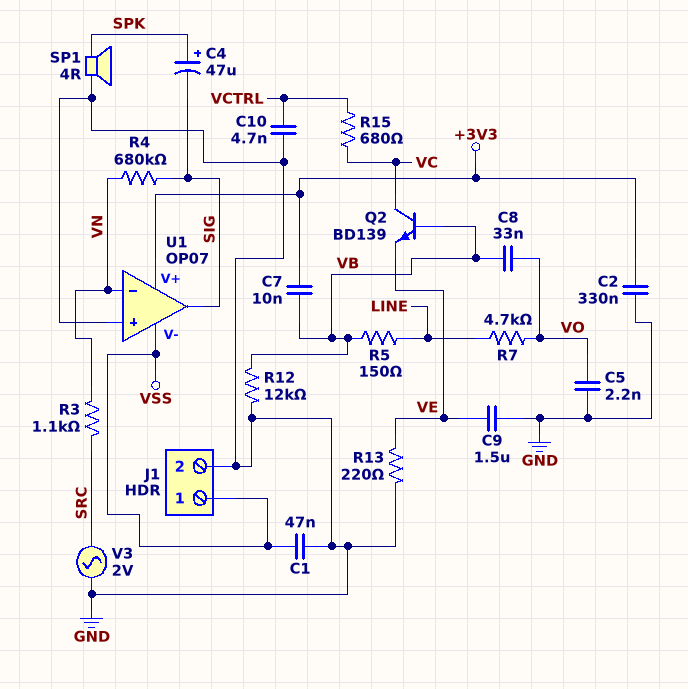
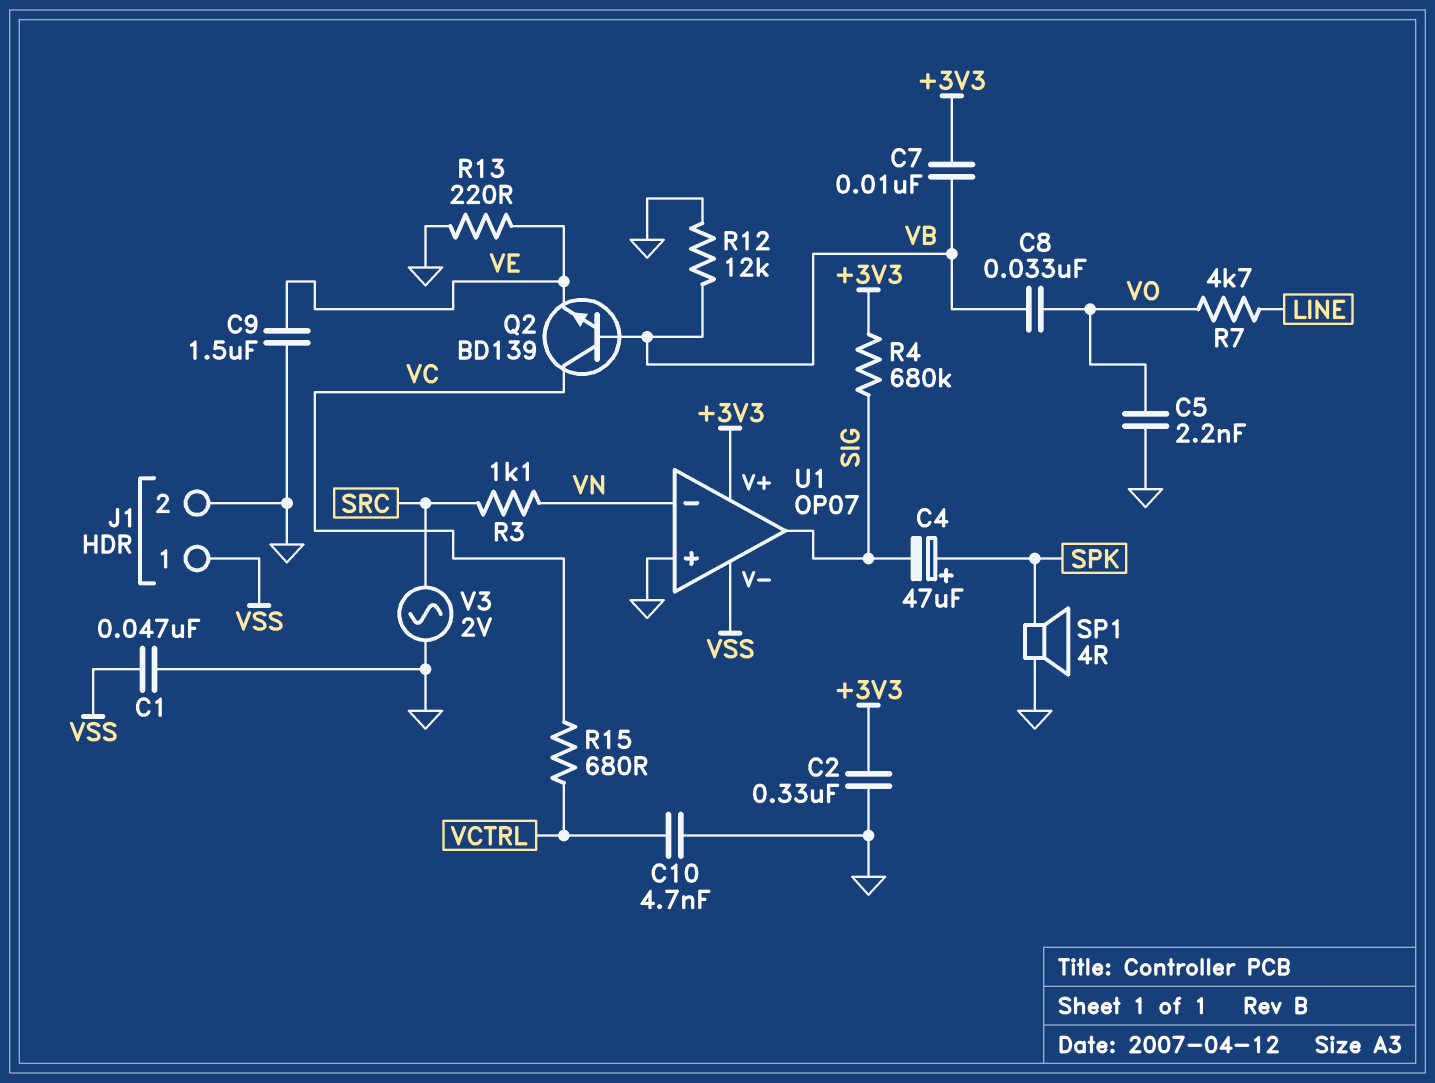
R4: 680k (SIG, VN) -> 680k (+3V3, SIG)
R5: 150 (LINE, VB) -> none

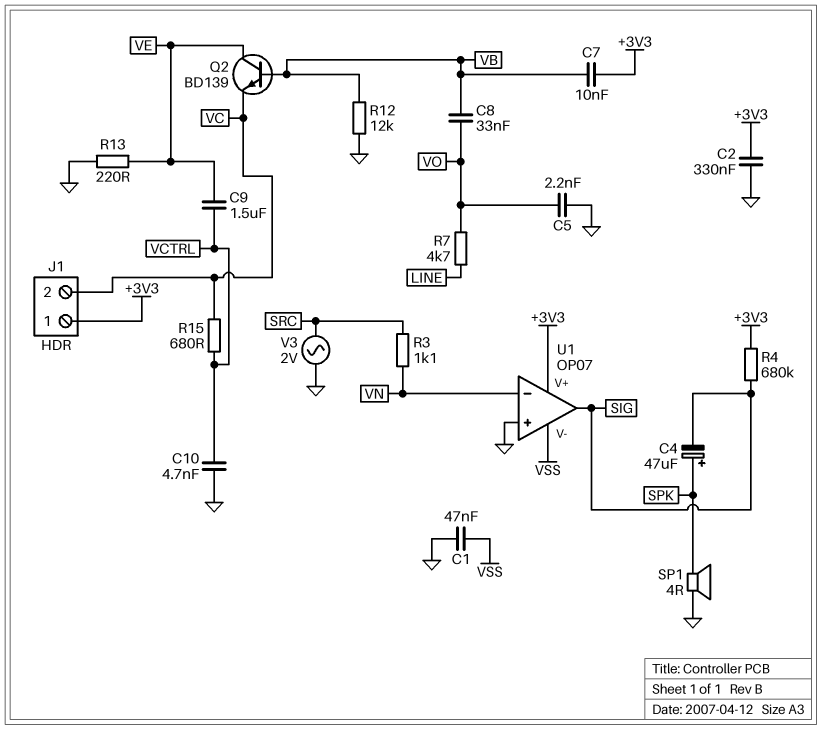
C9: 1.5uF (GND, VE) -> 1.5uF (VCTRL, VE)
J1 pin 1: VSS -> +3V3
J1 pin 2: GND -> VC
Q2: NPN BD139 (B VB, C VC, E VE) -> NPN BD139 (B VB, C VE, E VC)

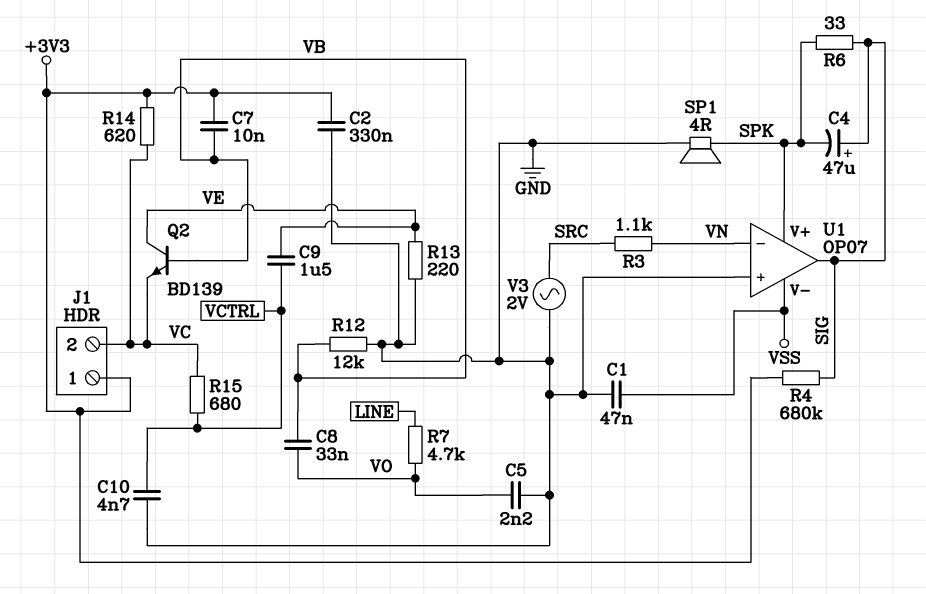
C4: 47uF (plus SPK, minus SIG) -> 47uF (plus SIG, minus SPK)
R6: none -> 33 (SIG, SPK)
R14: none -> 620 (+3V3, VC)
U1 pin V+: +3V3 -> SPK

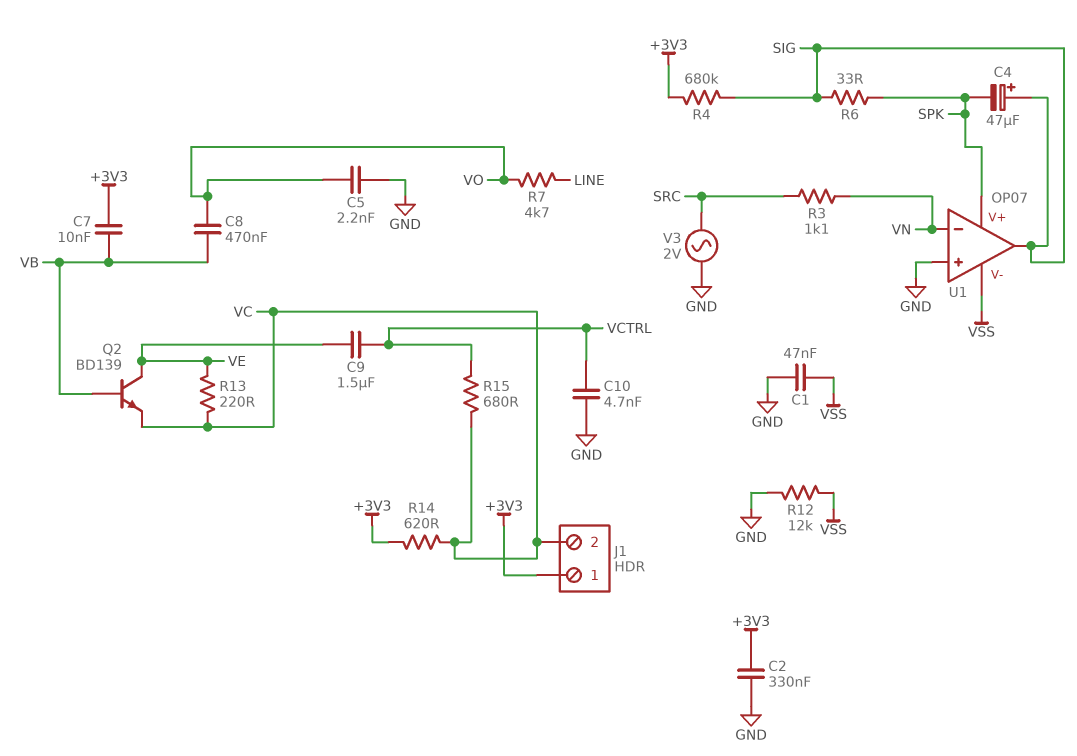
C8: 33nF (VB, VO) -> 470nF (VB, VO)
R12: 12k (GND, VB) -> 12k (GND, VSS)
R13: 220 (GND, VE) -> 220 (VC, VE)
SP1: speaker 4R (GND, SPK) -> none

